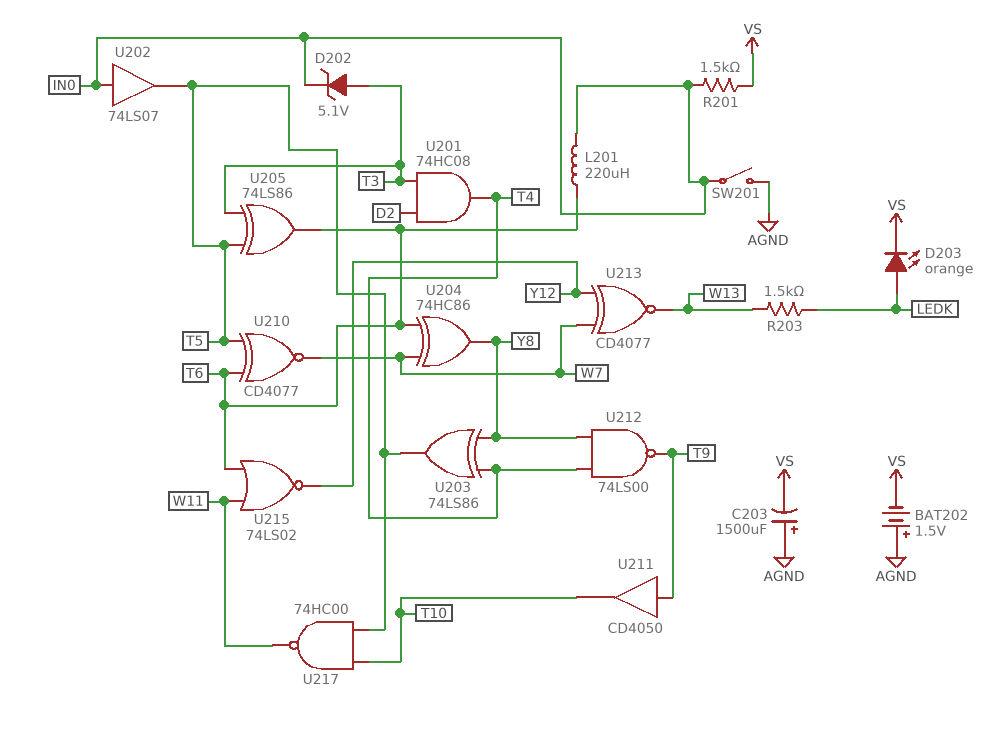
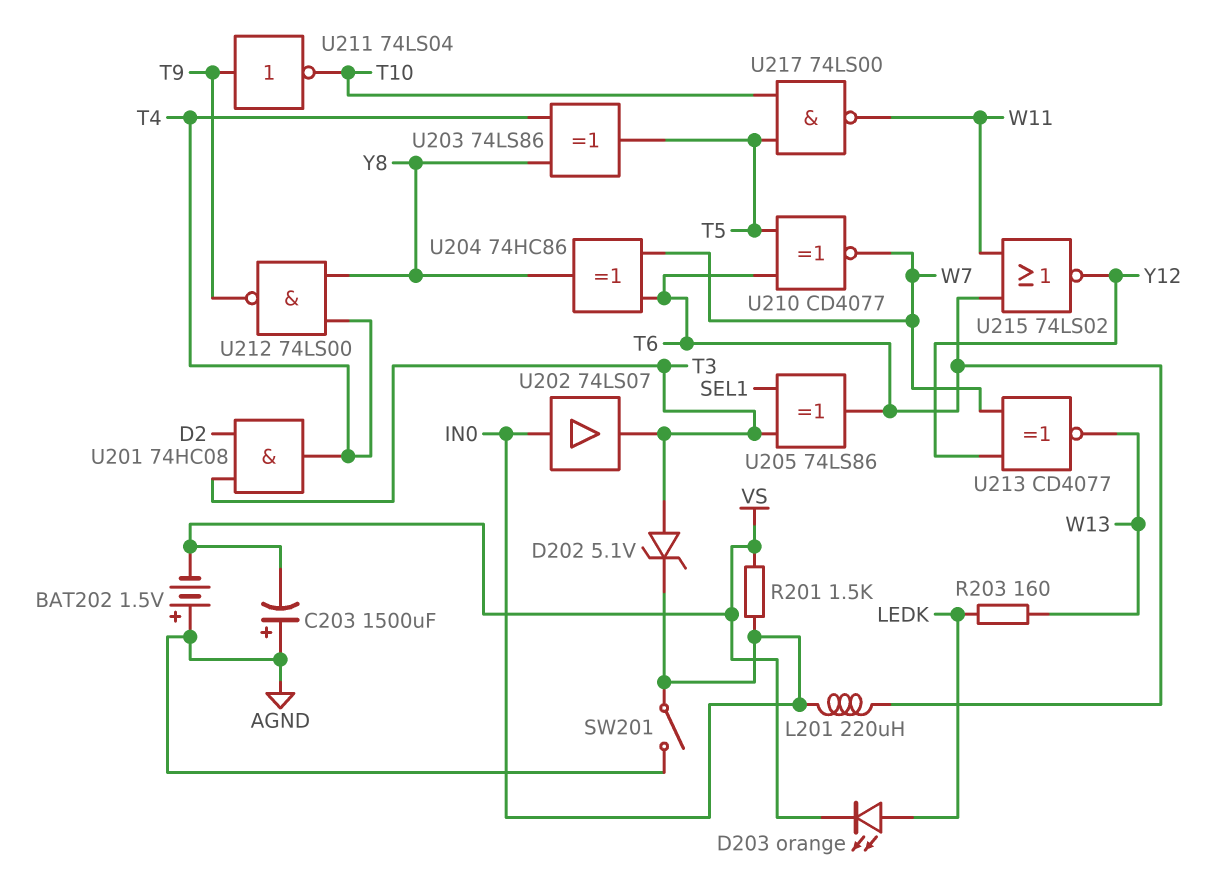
R203: 1.5k (LEDK, W13) -> 160 (LEDK, W13)
U202: buffer 74LS07 (in IN0, out T5) -> buffer 74LS07 (in IN0, out T3)
U205: XOR 74LS86 (in T3, in T5, out T6) -> XOR 74LS86 (in SEL1, in T3, out T6)
U211: buffer CD4050 (in T9, out T10) -> NOT 74LS04 (in T9, out T10)
U217: NAND 74HC00 (in T5, in T10, out W11) -> NAND 74LS00 (in T5, in T10, out W11)

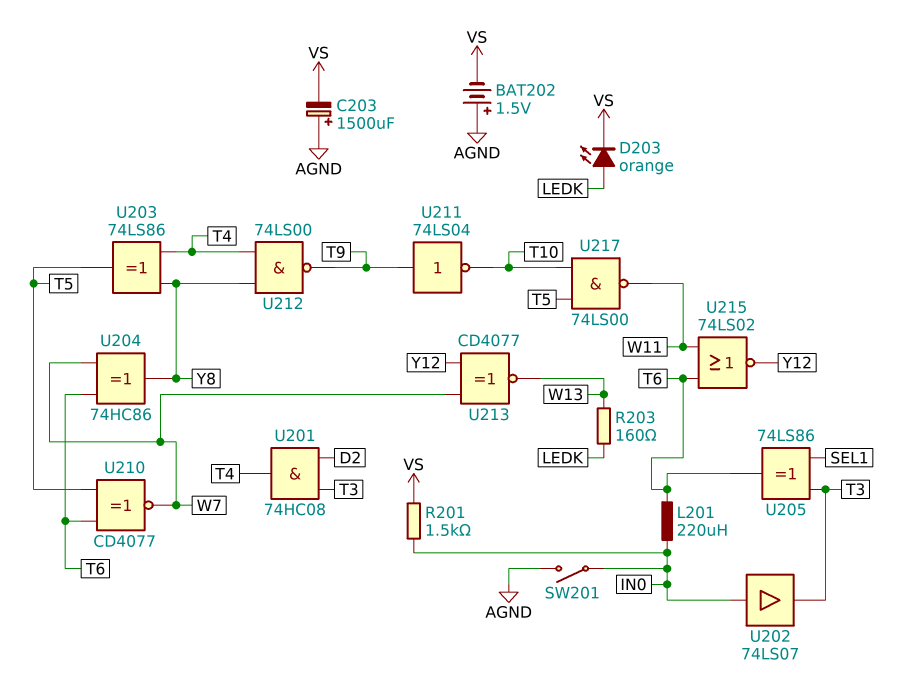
D202: zener 5.1V (A T3, K IN0) -> none

